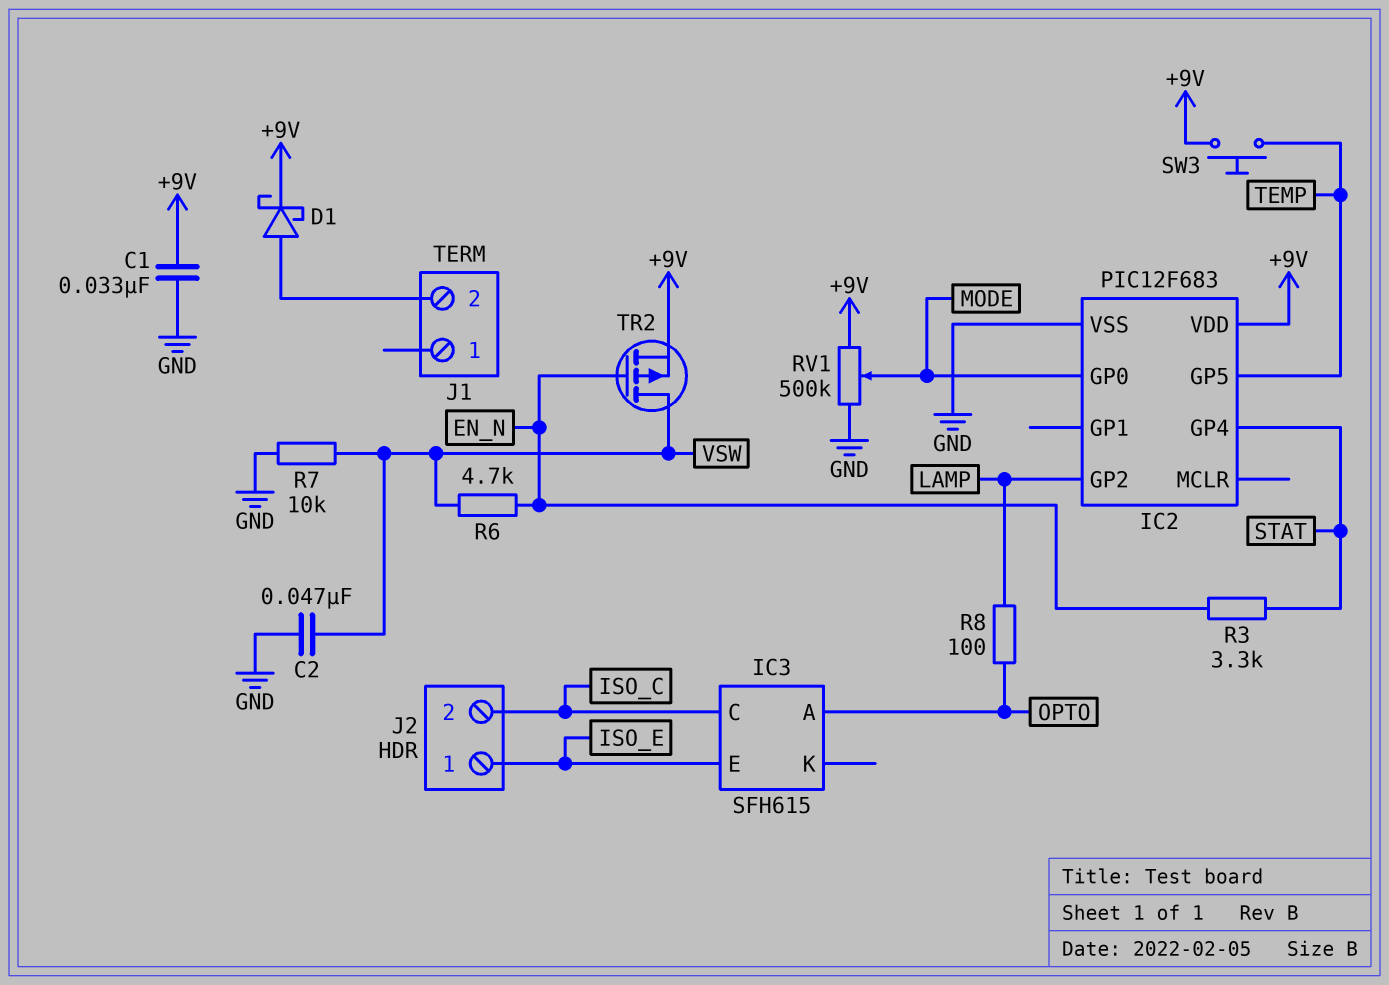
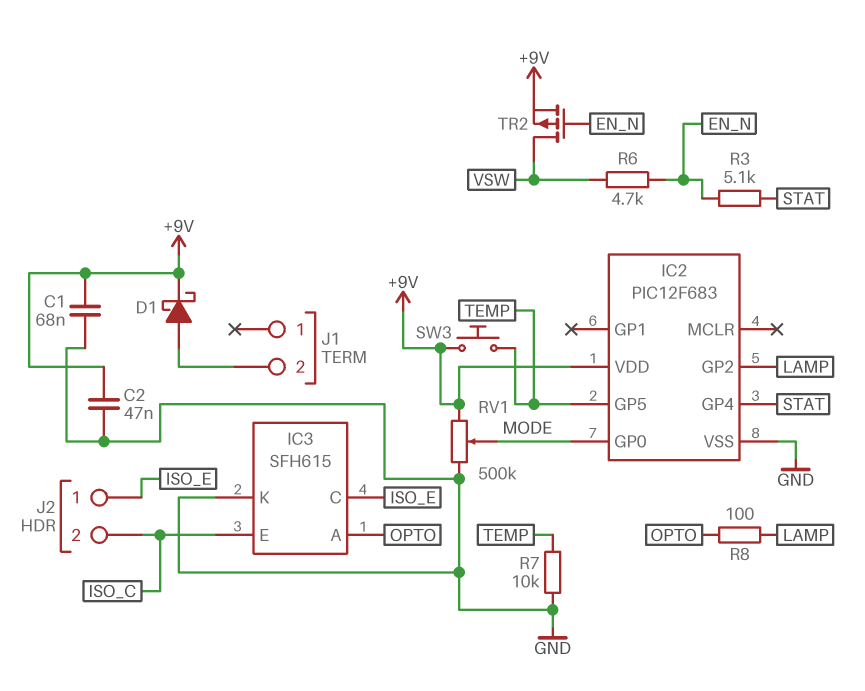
C1: 33nF (+9V, GND) -> 68nF (+9V, GND)
C2: 47nF (GND, VSW) -> 47nF (+9V, GND)
IC3 pin C: ISO_C -> ISO_E
IC3 pin E: ISO_E -> ISO_C
IC3 pin K: none -> GND
R3: 3.3k (EN_N, STAT) -> 5.1k (EN_N, STAT)
R7: 10k (GND, VSW) -> 10k (GND, TEMP)

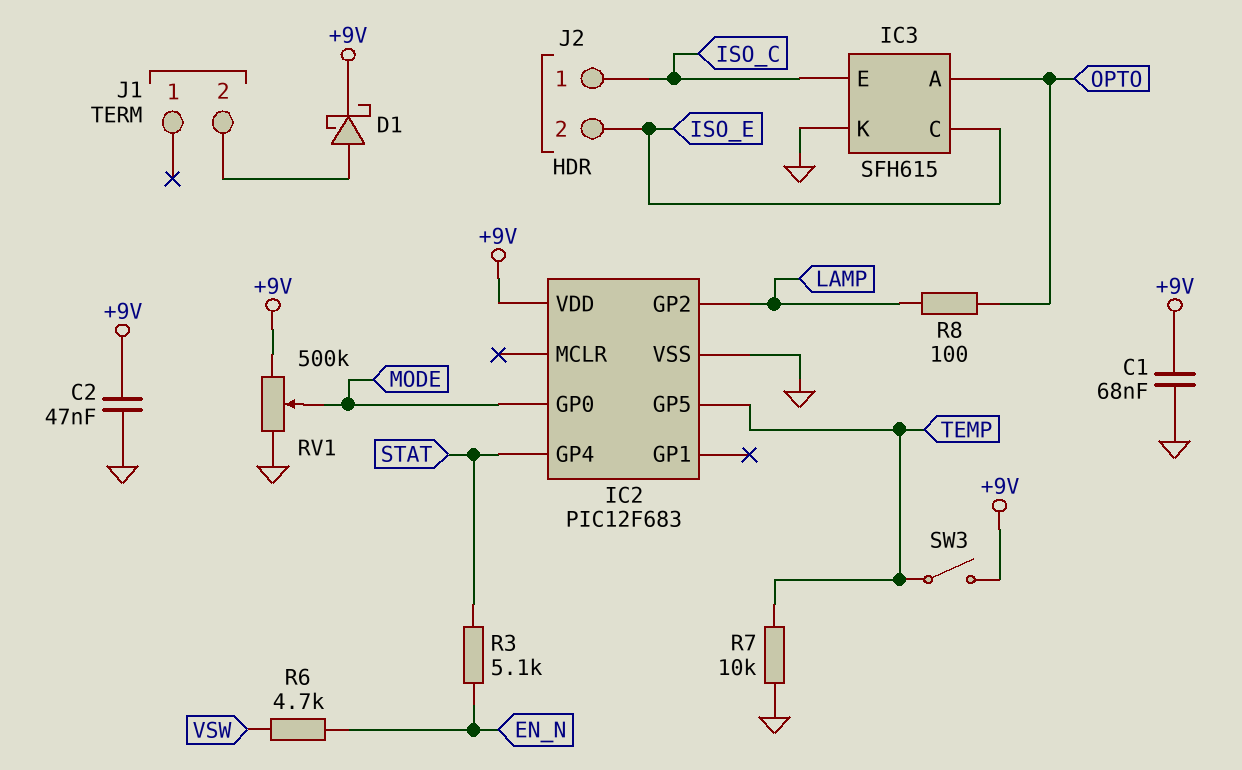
J2 pin 1: ISO_E -> ISO_C
J2 pin 2: ISO_C -> ISO_E
SW3: button (+9V, TEMP) -> switch (+9V, TEMP)
TR2: PMOS (G EN_N, D VSW, S +9V) -> none

